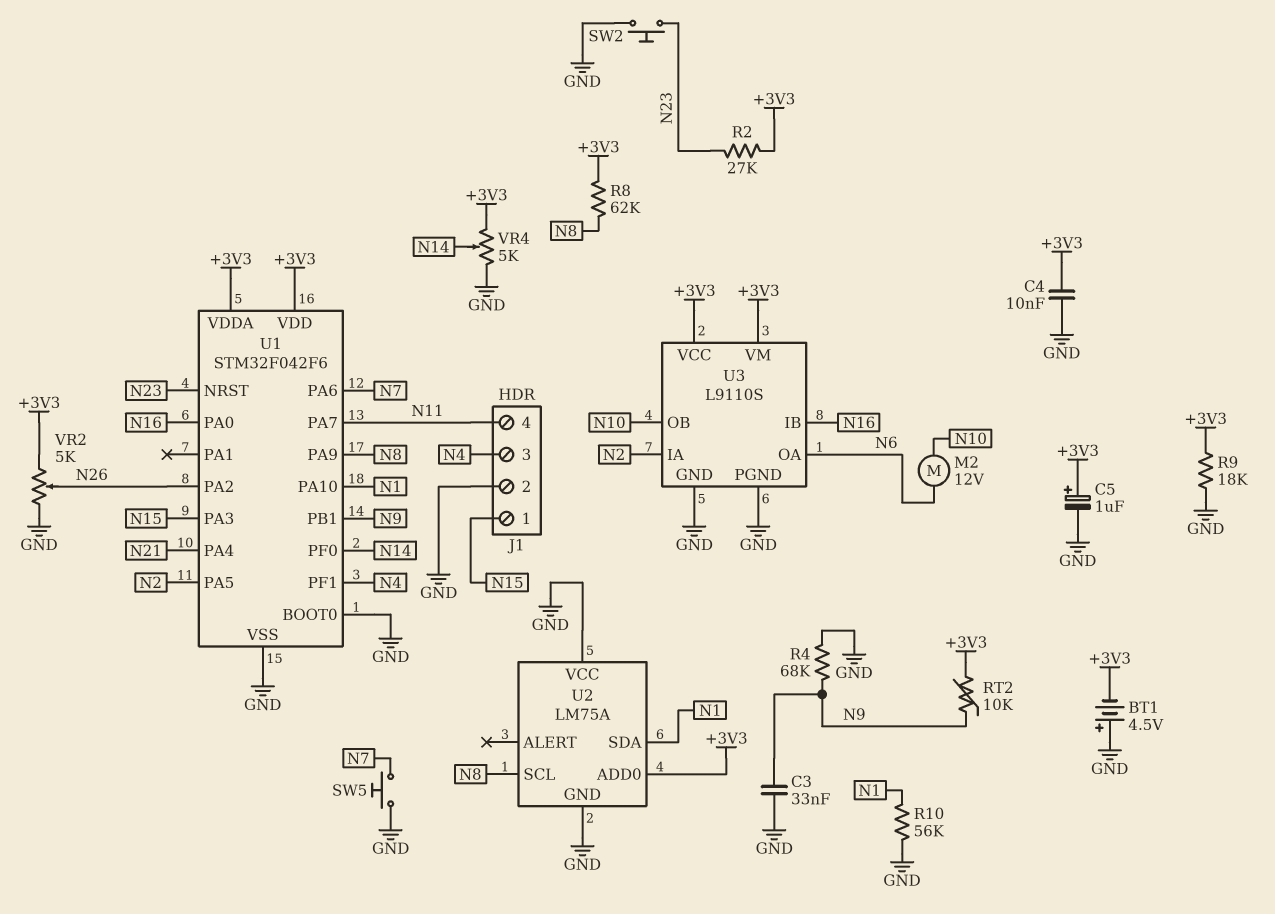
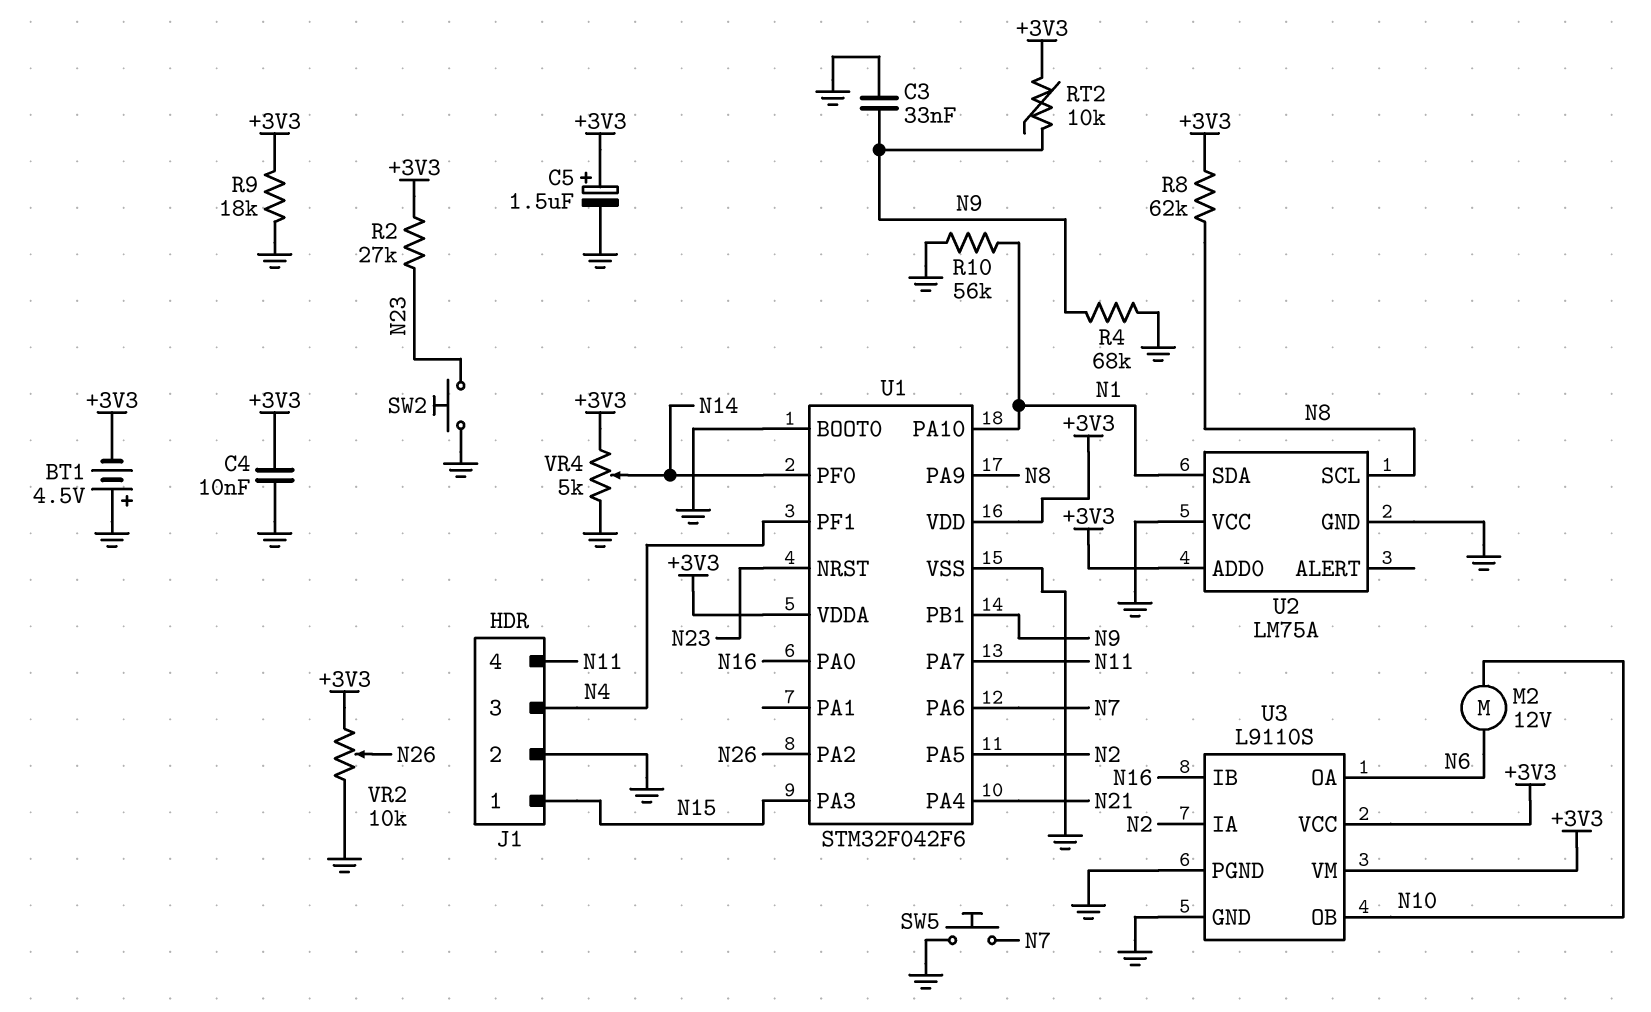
C5: 1uF (plus +3V3, minus GND) -> 1.5uF (plus +3V3, minus GND)
VR2: 5k (+3V3, GND, wiper N26) -> 10k (+3V3, GND, wiper N26)

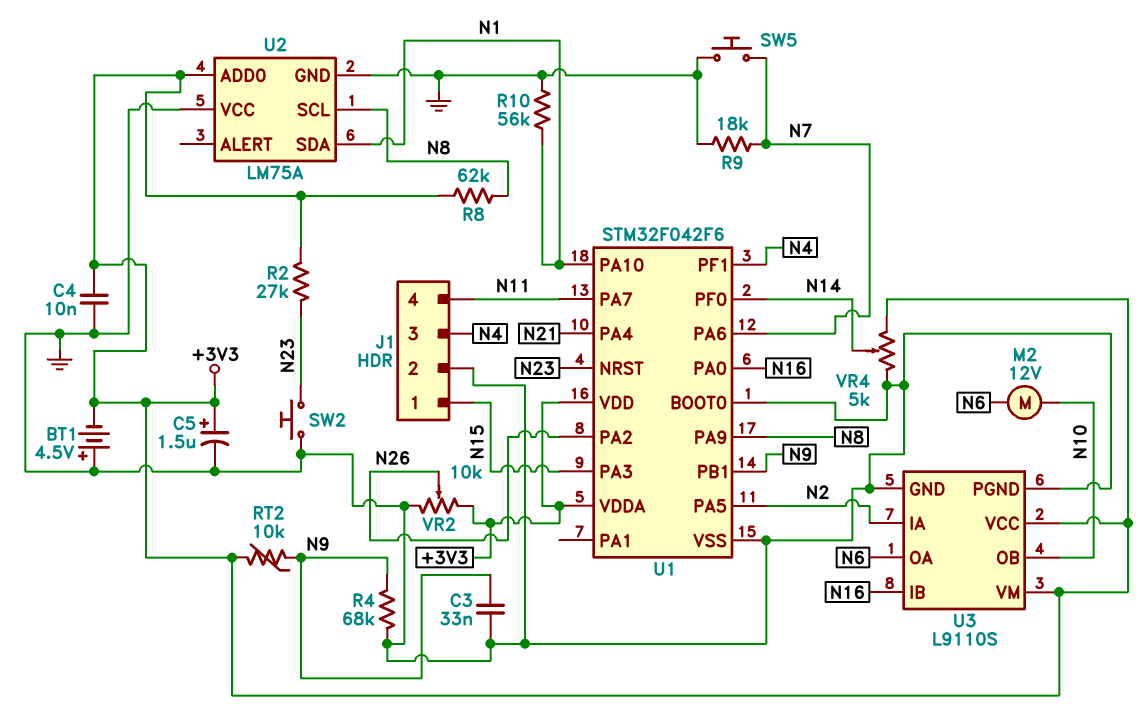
R9: 18k (+3V3, GND) -> 18k (GND, N7)

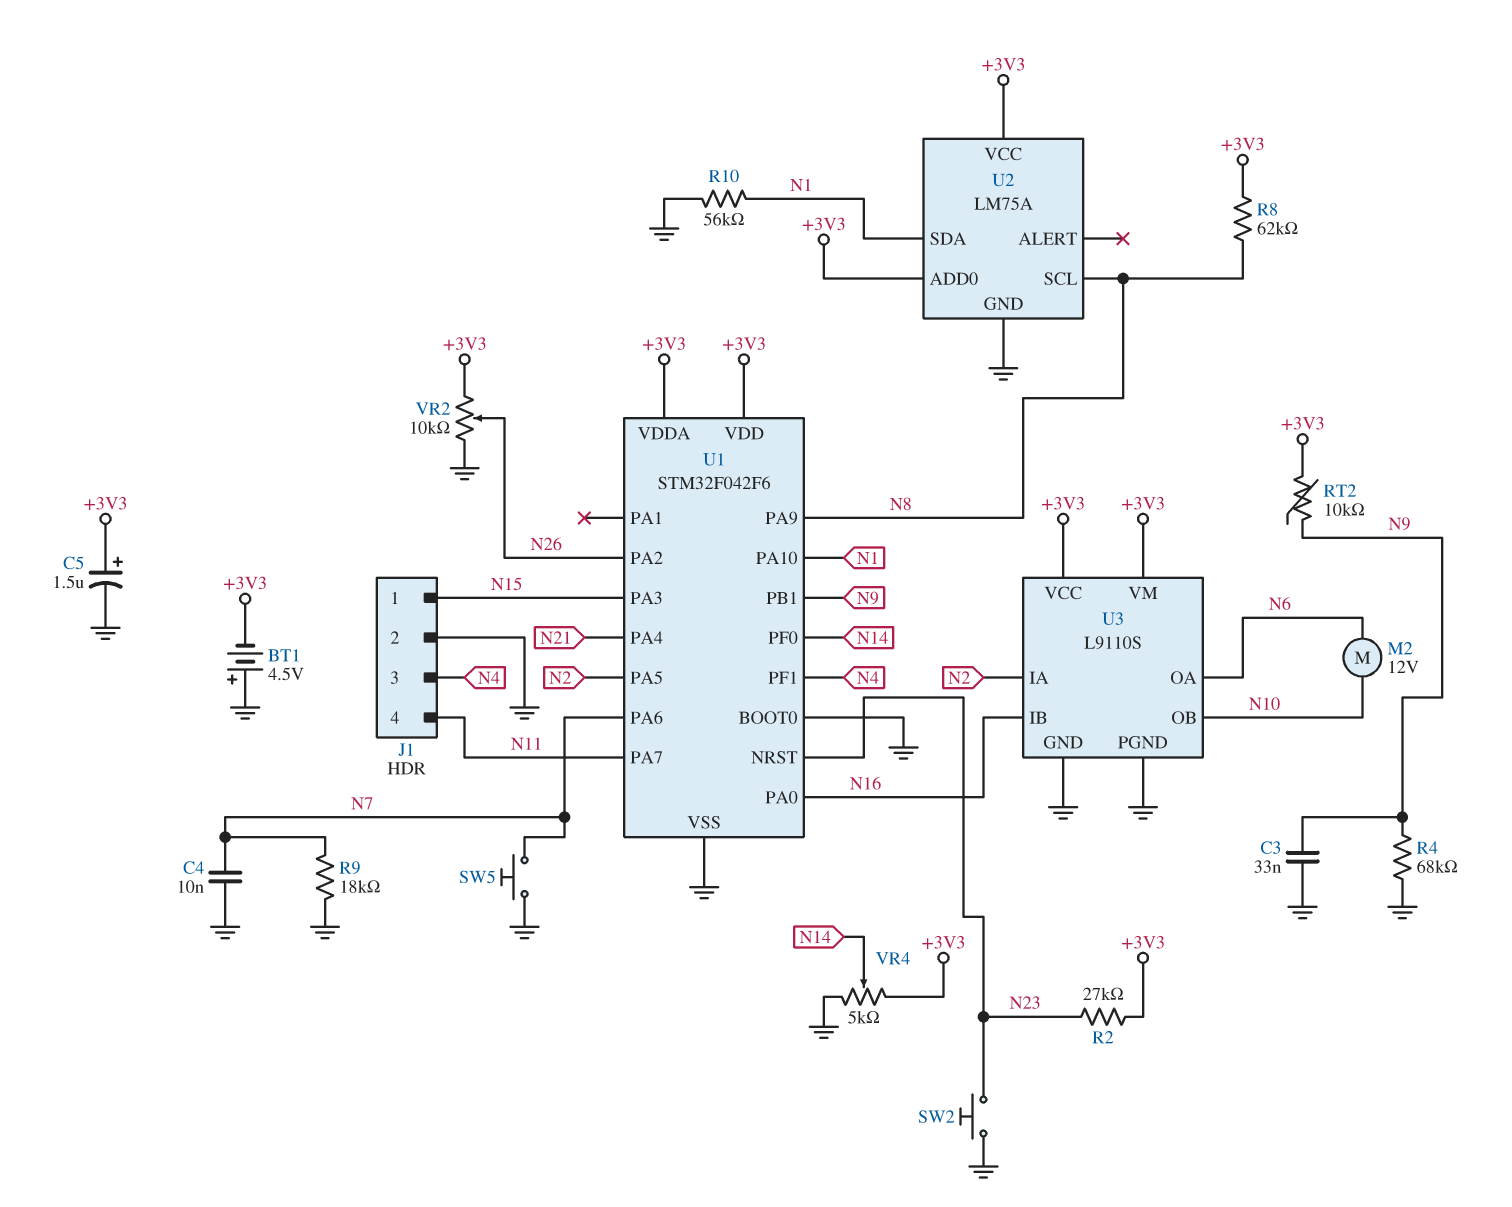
C4: 10nF (+3V3, GND) -> 10nF (GND, N7)
U2 pin VCC: GND -> +3V3

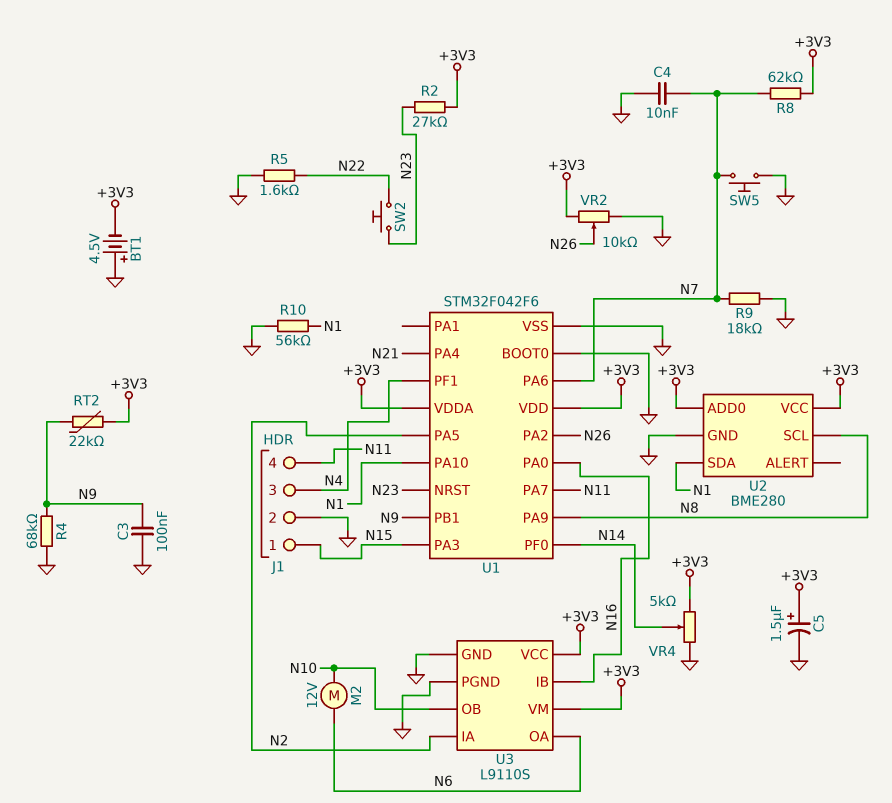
C3: 33nF (GND, N9) -> 100nF (GND, N9)
R5: none -> 1.6k (GND, N22)
R8: 62k (+3V3, N8) -> 62k (+3V3, N7)
RT2: 10k (+3V3, N9) -> 22k (+3V3, N9)
SW2: button (GND, N23) -> button (N22, N23)
U2: LM75A -> BME280

